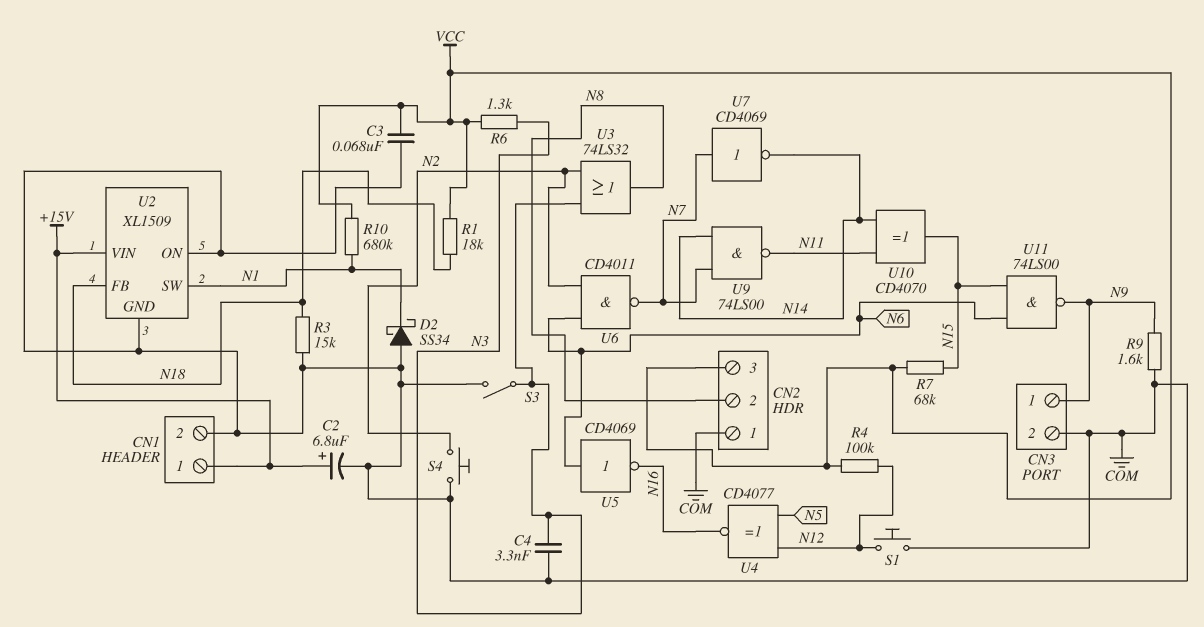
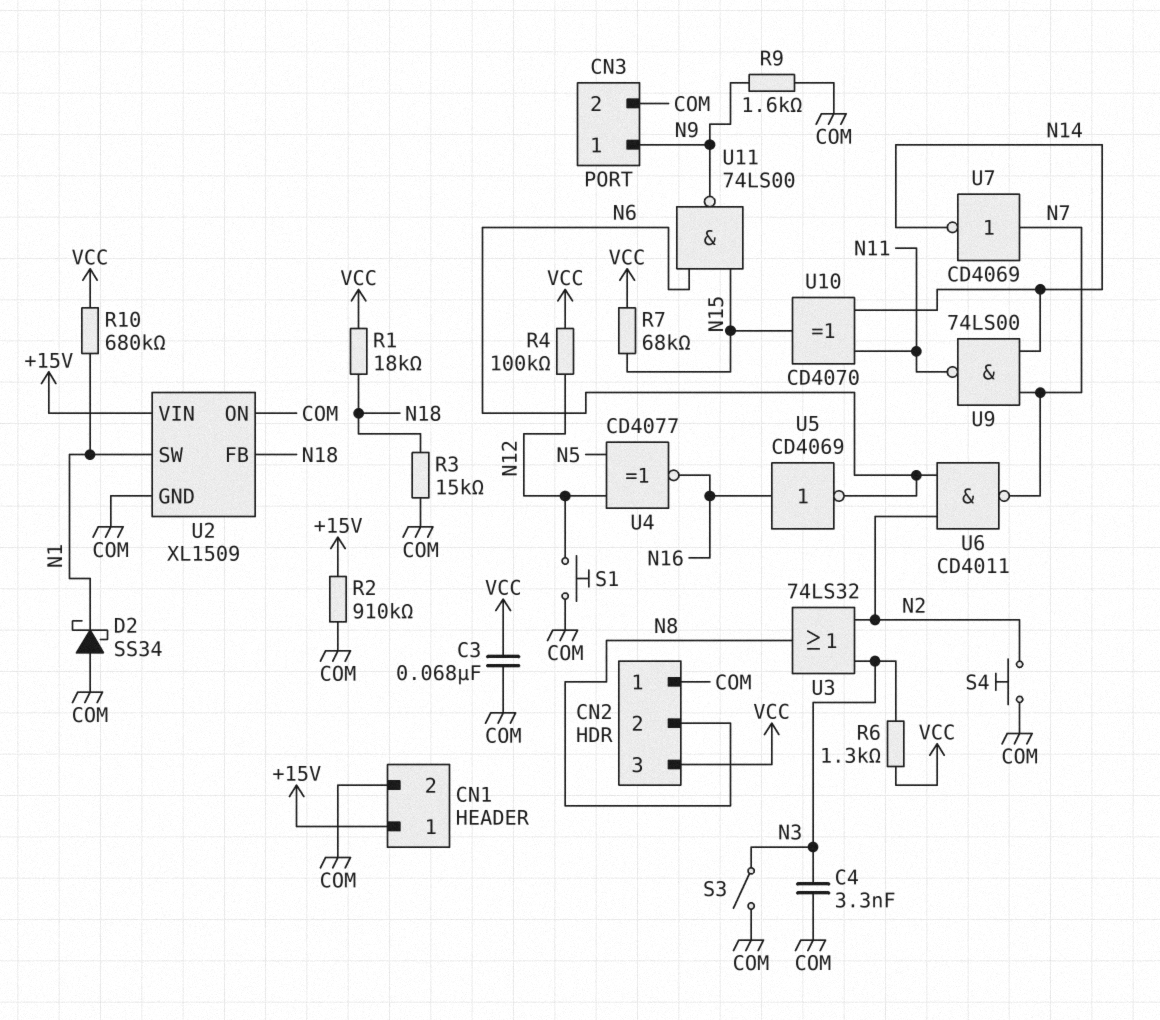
C2: 6.8uF (plus +15V, minus COM) -> none
R2: none -> 910k (+15V, COM)
U5: NOT CD4069 (in N6, out N16) -> NOT CD4069 (in N16, out N6)

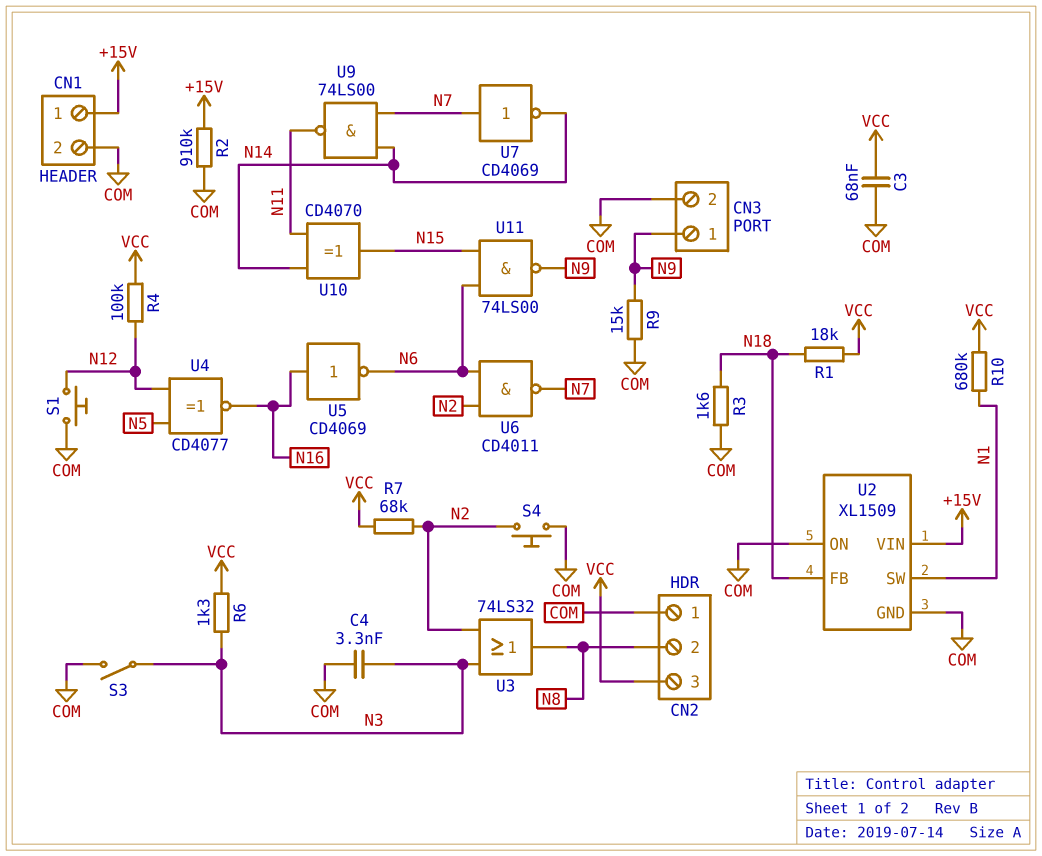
D2: schottky SS34 (A COM, K N1) -> none
R3: 15k (COM, N18) -> 1.6k (COM, N18)
R7: 68k (N15, VCC) -> 68k (N2, VCC)
R9: 1.6k (COM, N9) -> 15k (COM, N9)

